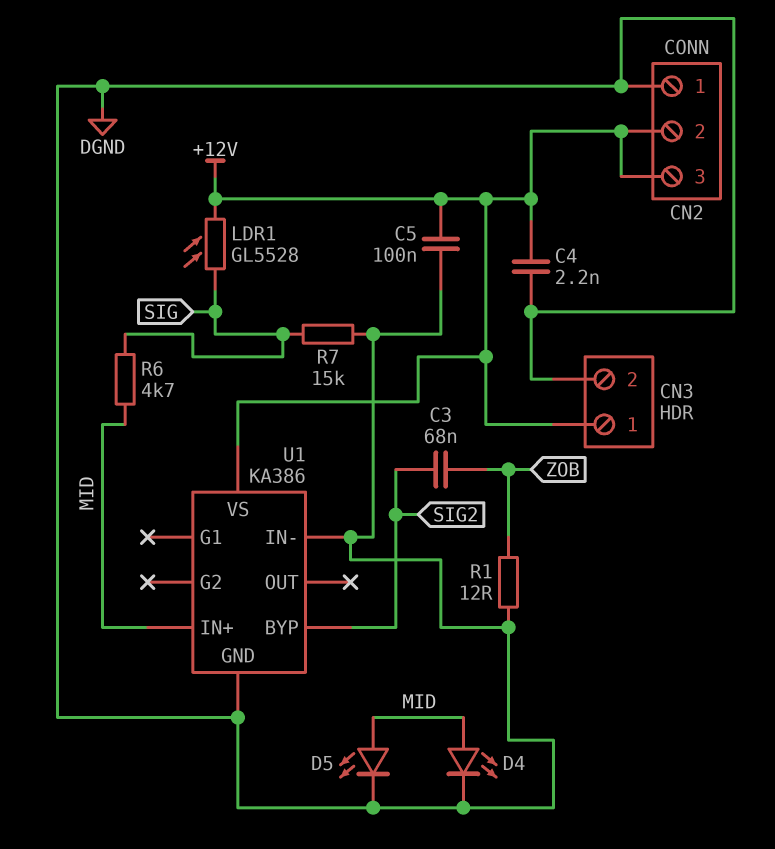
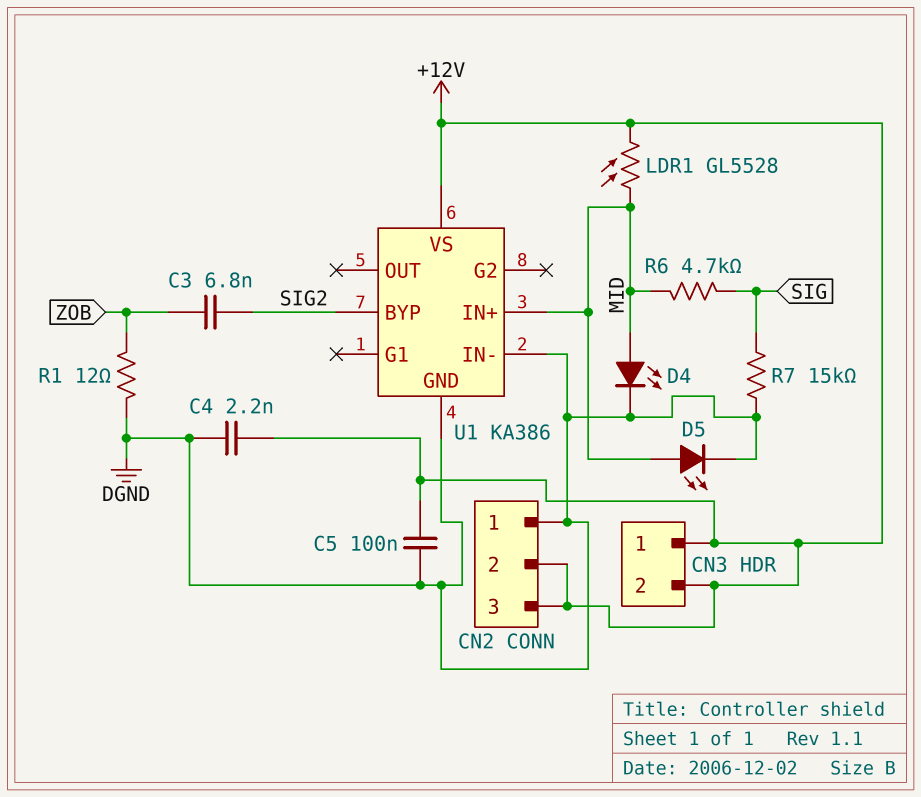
C3: 68nF (SIG2, ZOB) -> 6.8nF (SIG2, ZOB)
CN3 pin 2: DGND -> +12V
LDR1: GL5528 (+12V, SIG) -> GL5528 (+12V, MID)

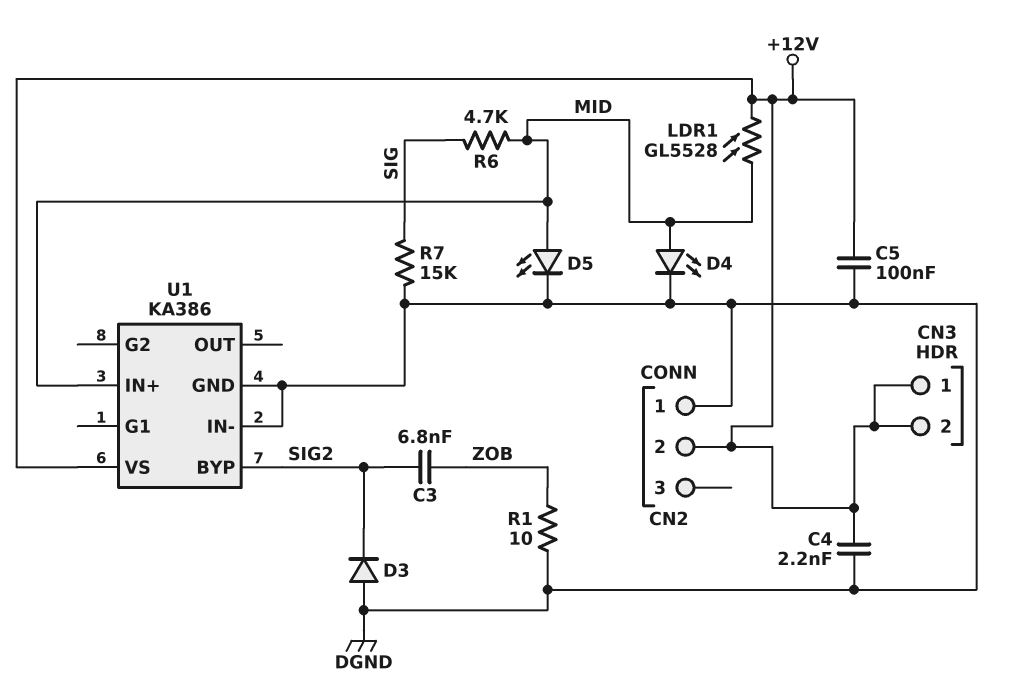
CN2 pin 3: +12V -> none
D3: none -> diode (A DGND, K SIG2)
R1: 12 (DGND, ZOB) -> 10 (DGND, ZOB)

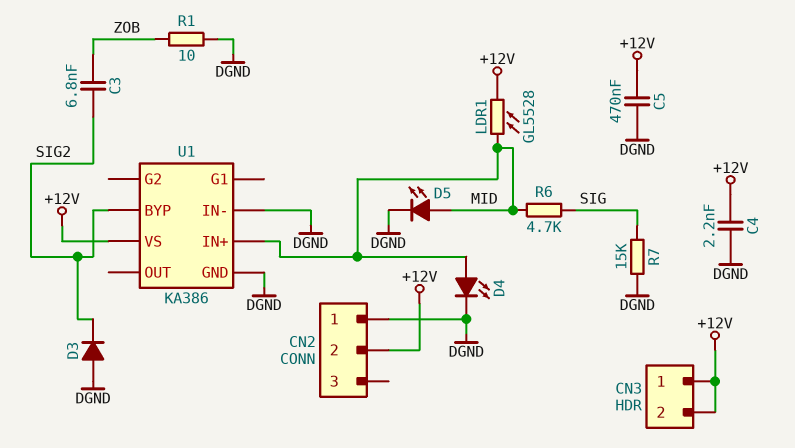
C5: 100nF (+12V, DGND) -> 470nF (+12V, DGND)

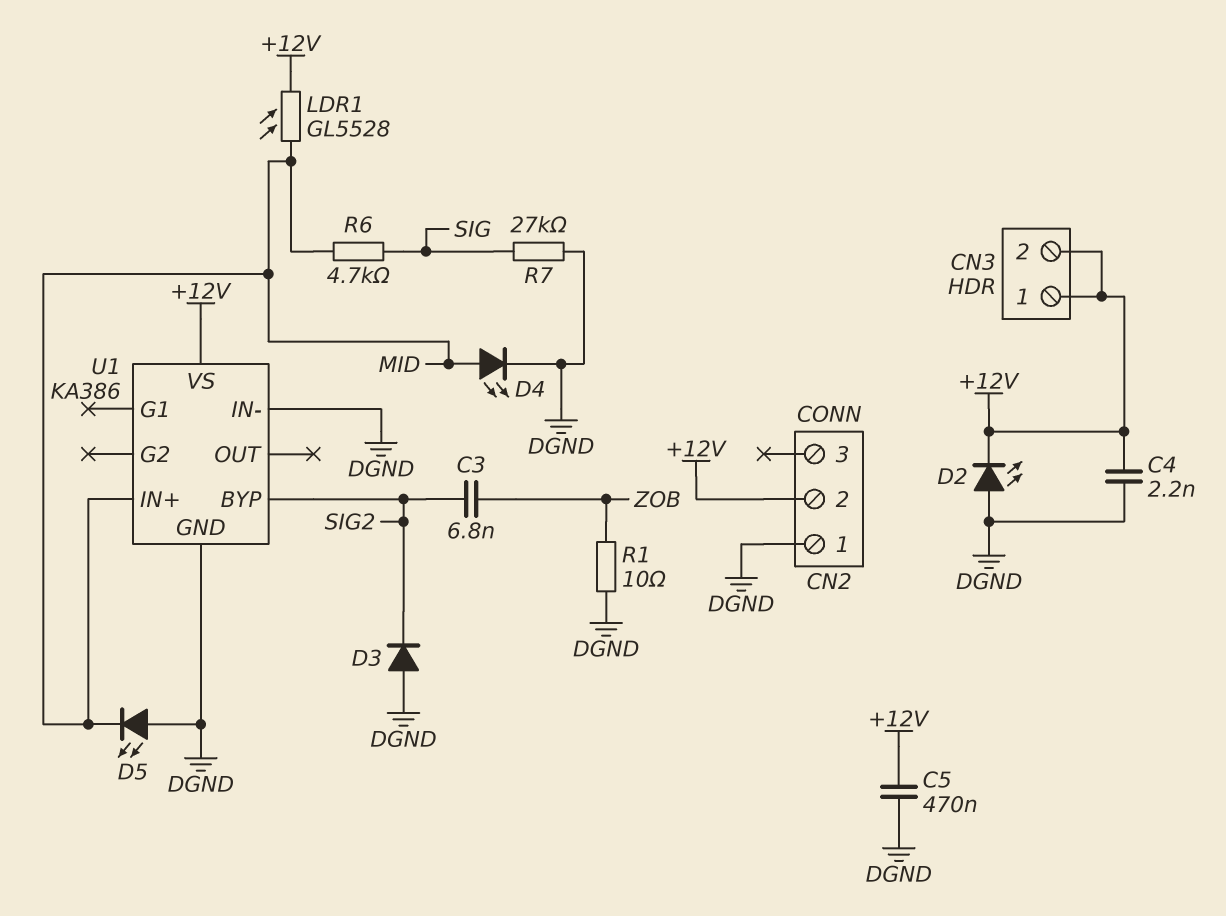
D2: none -> LED (A DGND, K +12V)
D5: LED (A MID, K DGND) -> LED (A DGND, K MID)
R7: 15k (DGND, SIG) -> 27k (DGND, SIG)

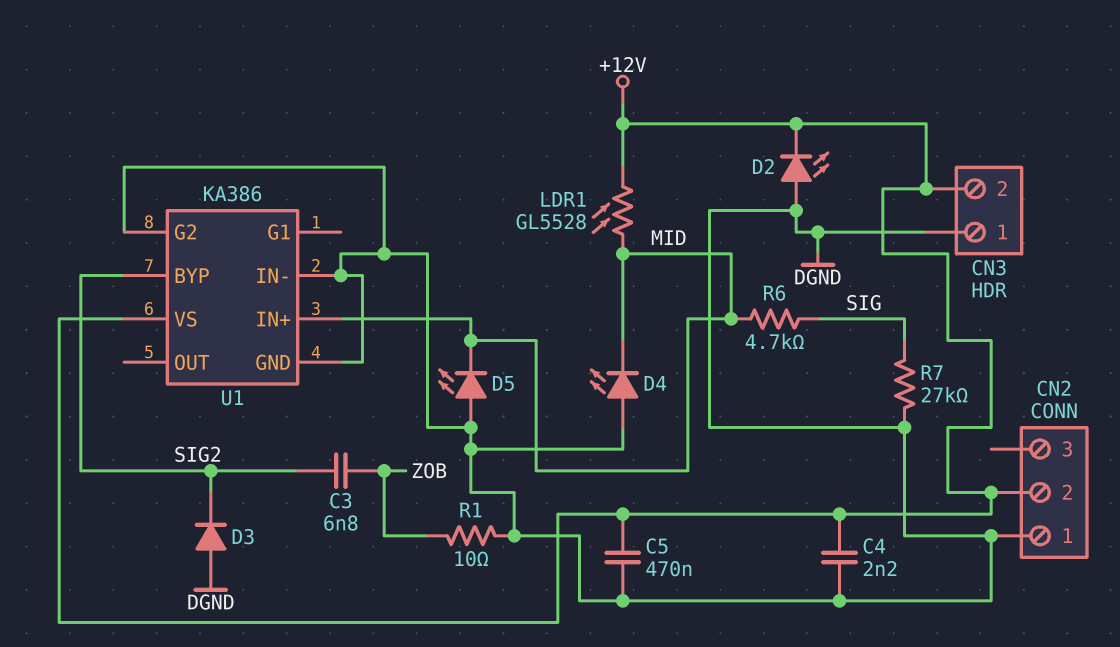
CN3 pin 1: +12V -> DGND
D4: LED (A MID, K DGND) -> LED (A DGND, K MID)
U1 pin G2: none -> DGND

